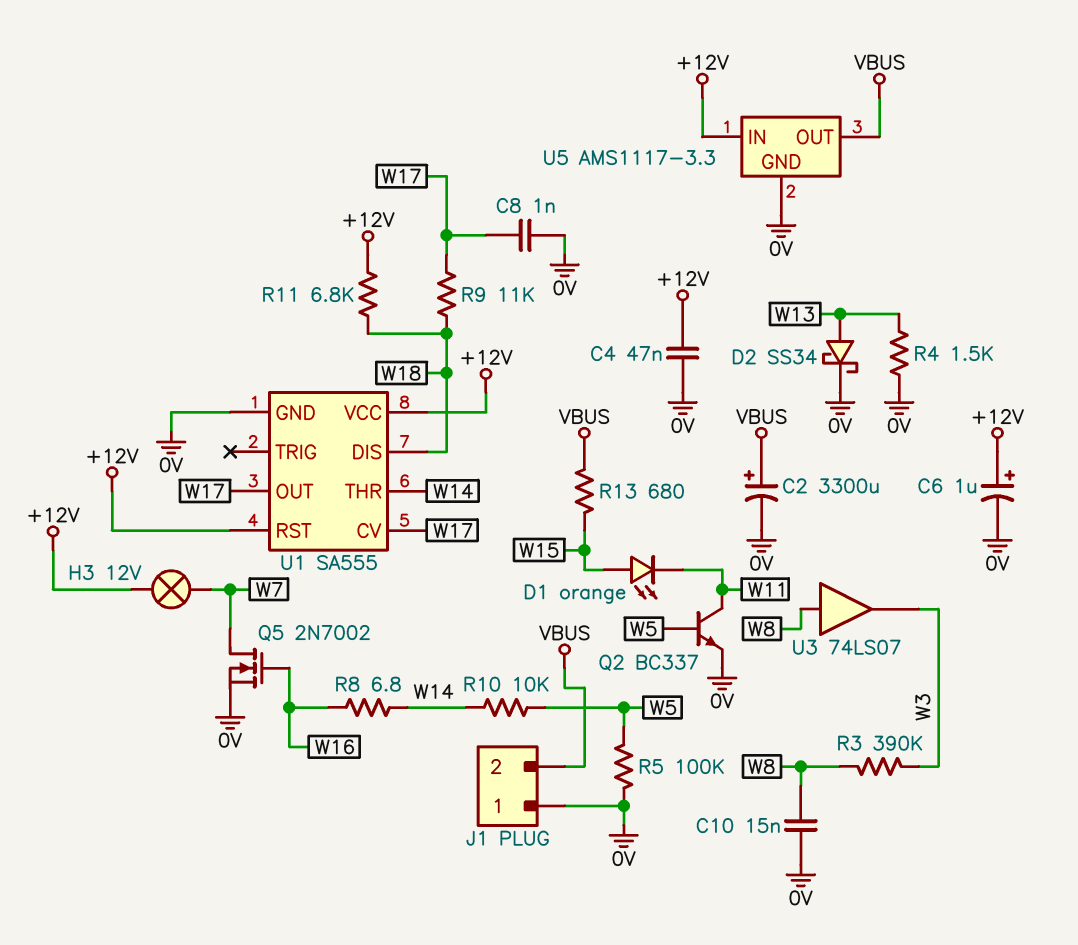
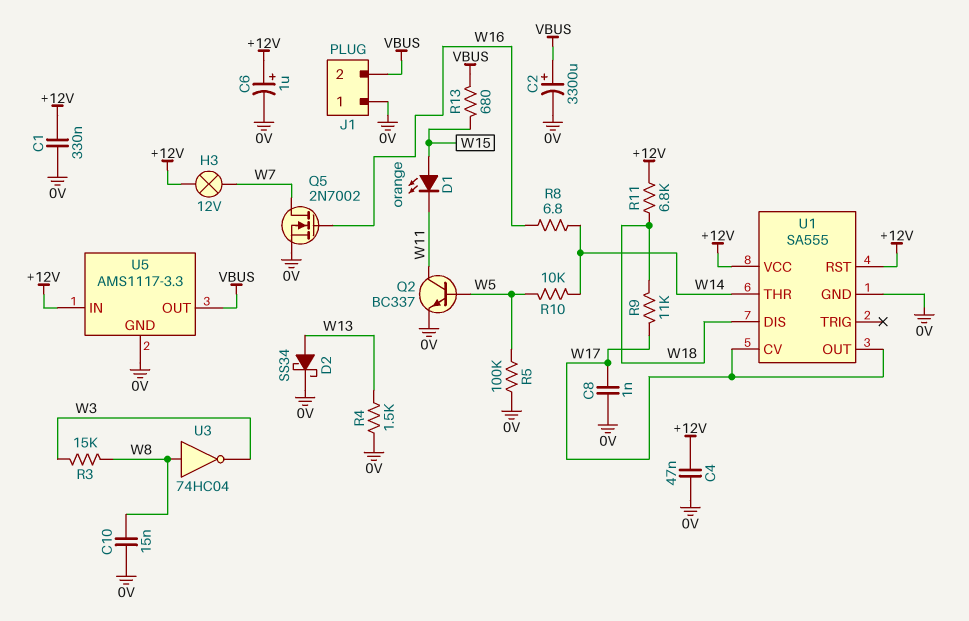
C1: none -> 330nF (+12V, 0V)
R3: 390k (W3, W8) -> 15k (W3, W8)
U3: buffer 74LS07 (in W8, out W3) -> NOT 74HC04 (in W8, out W3)

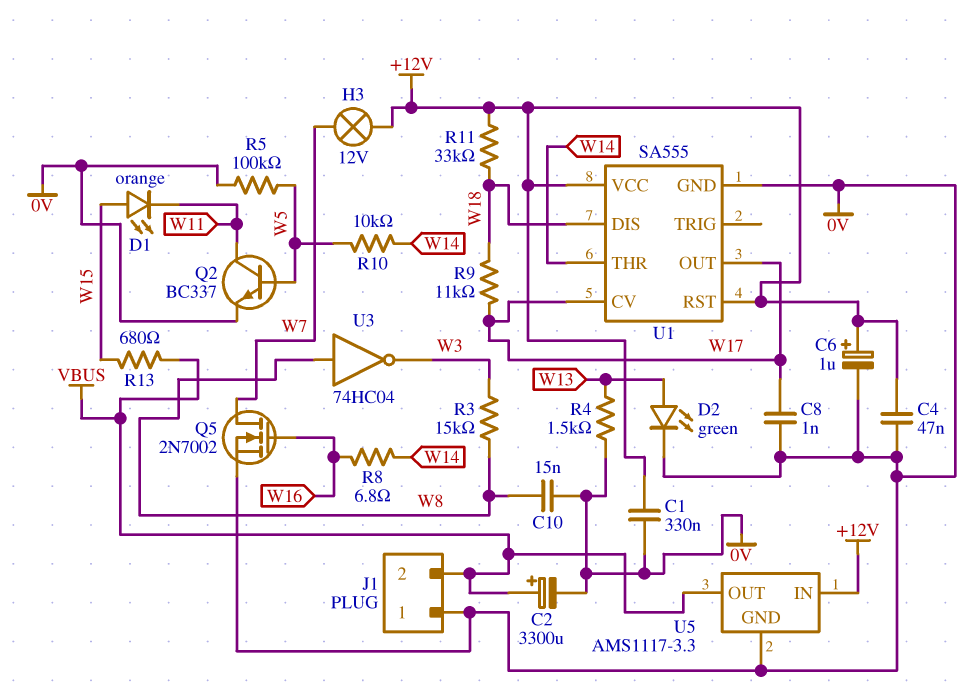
D2: schottky SS34 (A W13, K 0V) -> LED green (A W13, K 0V)
R11: 6.8k (+12V, W18) -> 33k (+12V, W18)

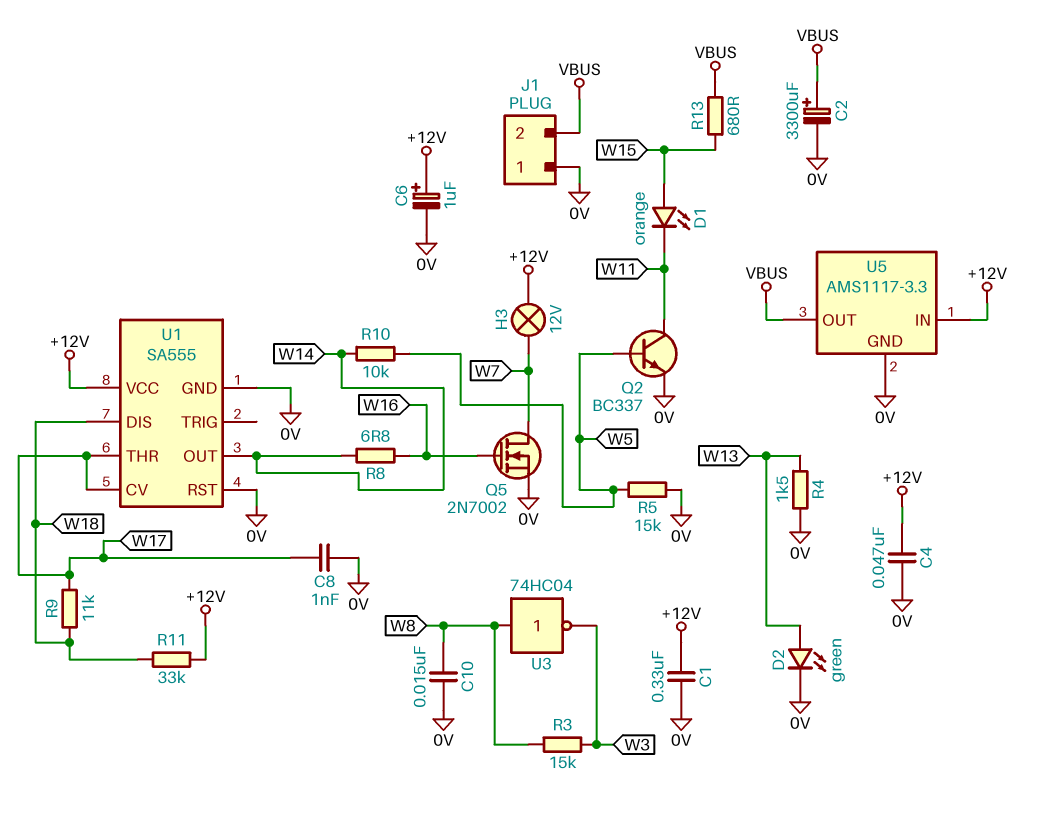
R5: 100k (0V, W5) -> 15k (0V, W5)
U1 pin OUT: W17 -> W14
U1 pin RST: +12V -> 0V
U1 pin THR: W14 -> W17

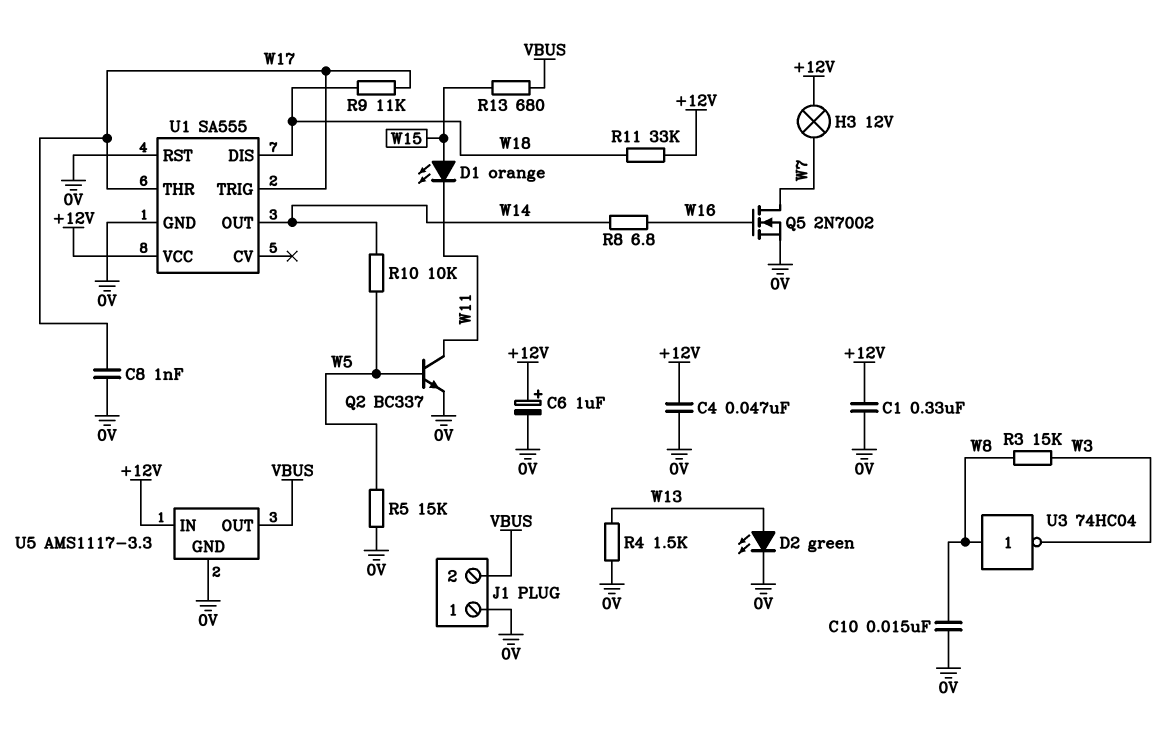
C2: 3300uF (plus VBUS, minus 0V) -> none
U1 pin CV: W17 -> none
U1 pin TRIG: none -> W17

